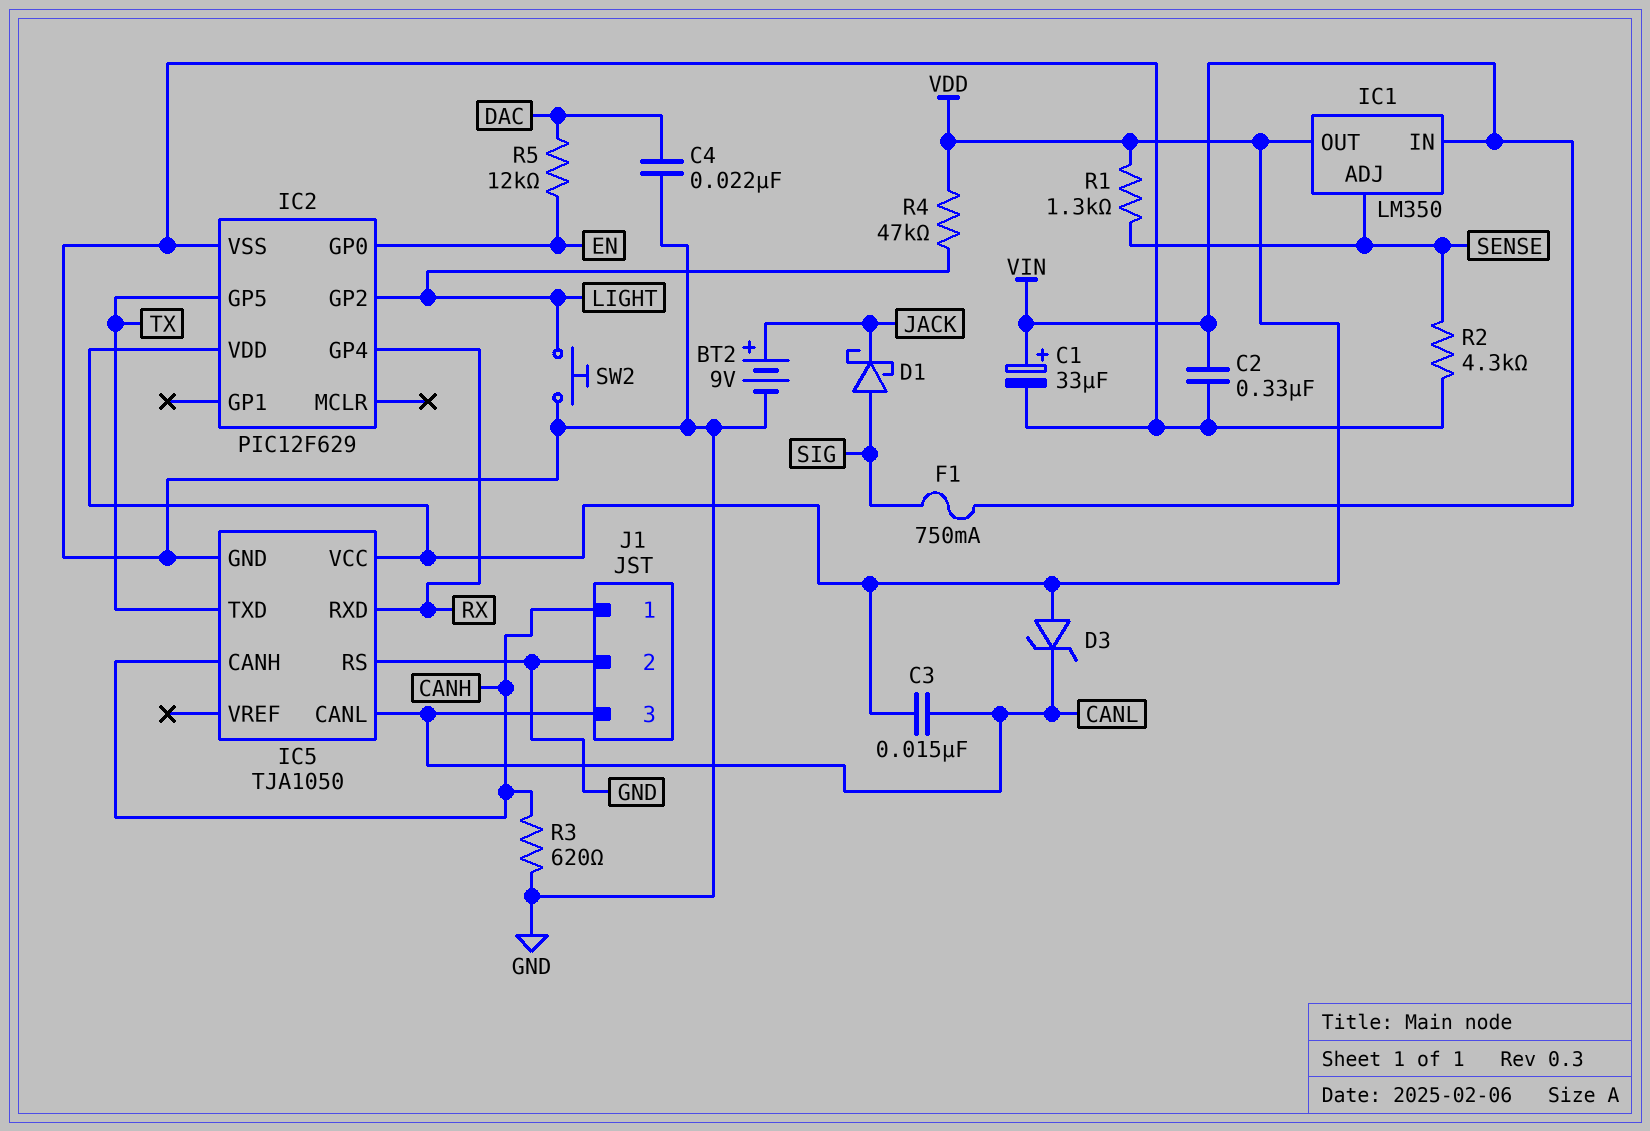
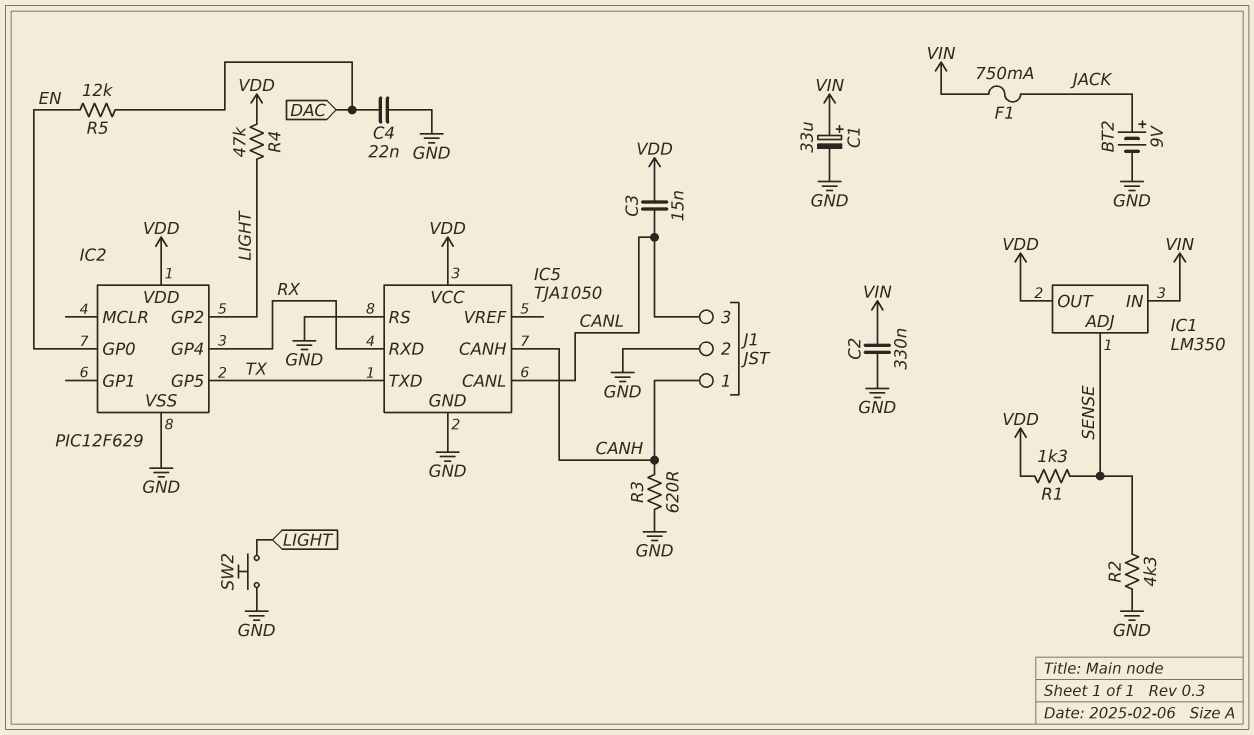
D1: schottky (A SIG, K JACK) -> none
D3: zener (A VDD, K CANL) -> none
F1: 750mA (SIG, VIN) -> 750mA (JACK, VIN)

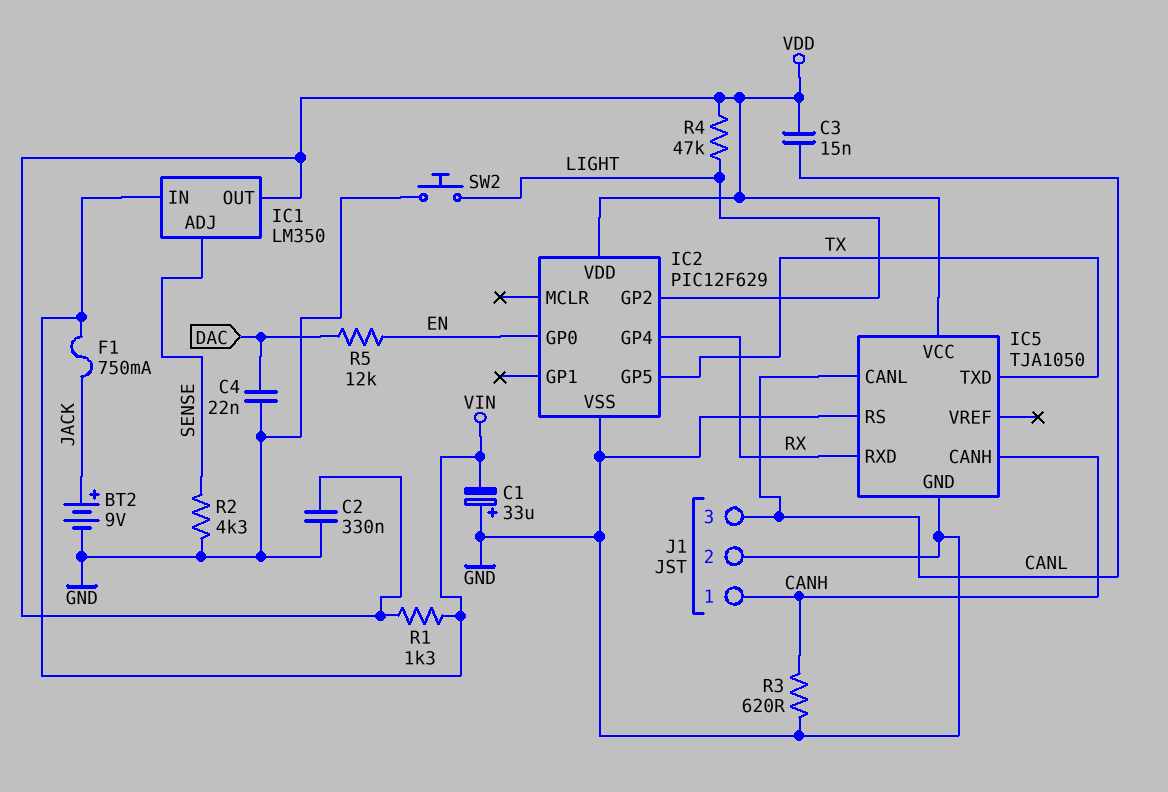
C1: 33uF (plus VIN, minus GND) -> 33uF (plus GND, minus VIN)
C2: 330nF (GND, VIN) -> 330nF (GND, VDD)
R1: 1.3k (SENSE, VDD) -> 1.3k (VDD, VIN)

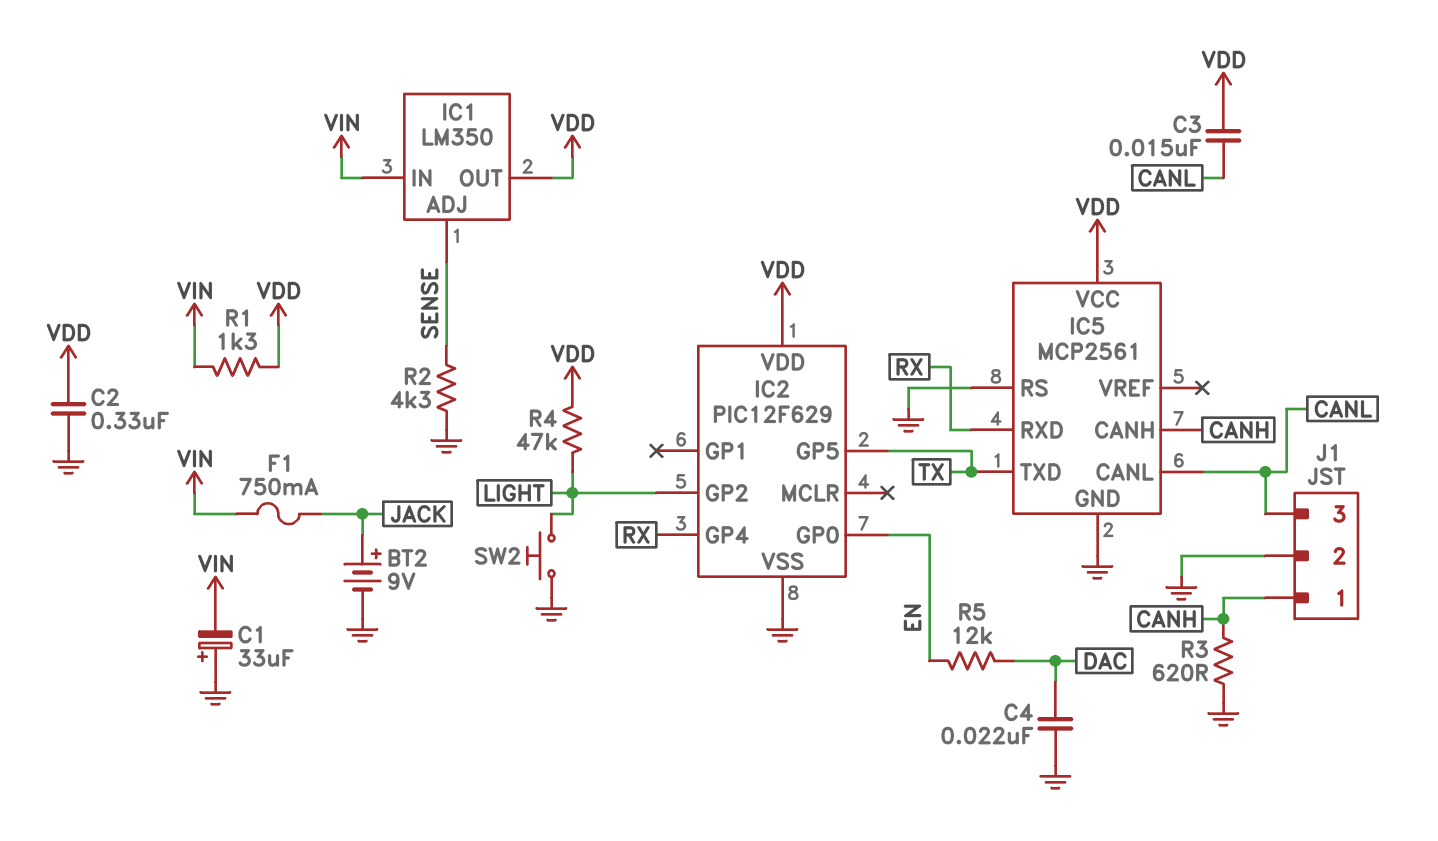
IC5: TJA1050 -> MCP2561

